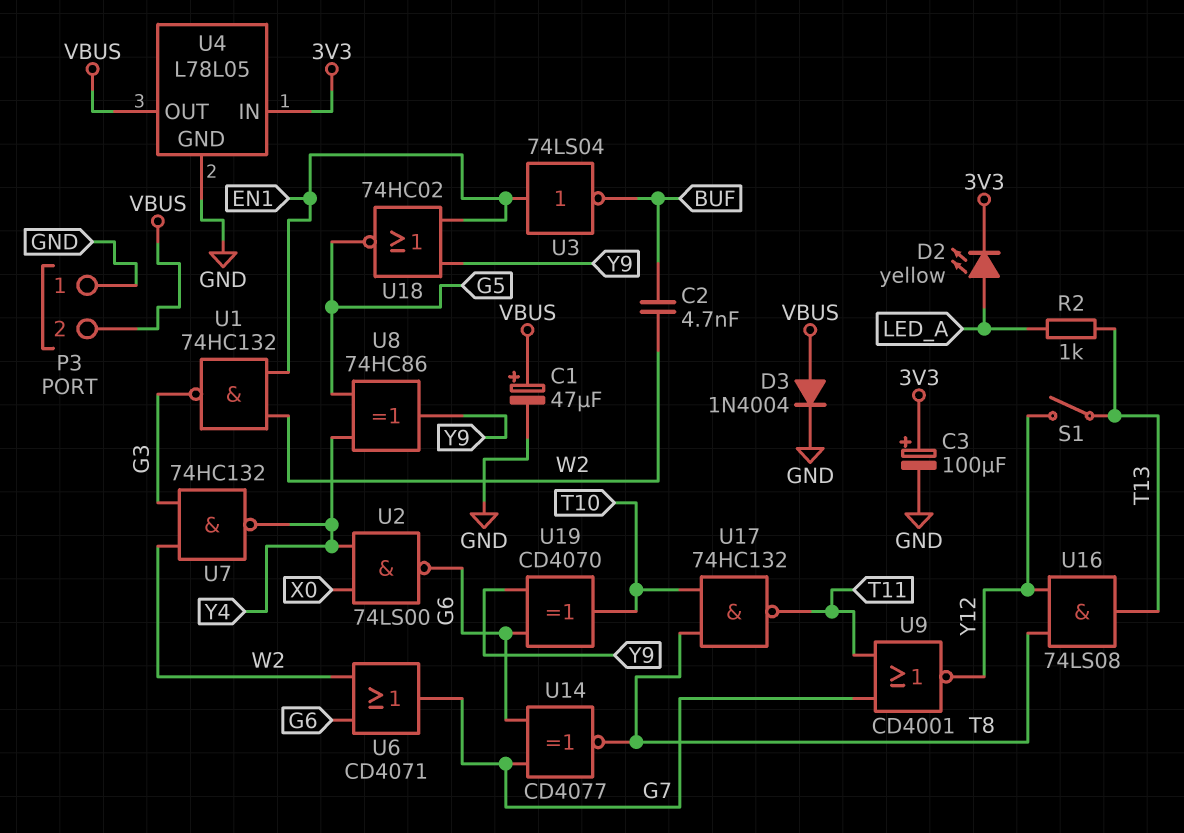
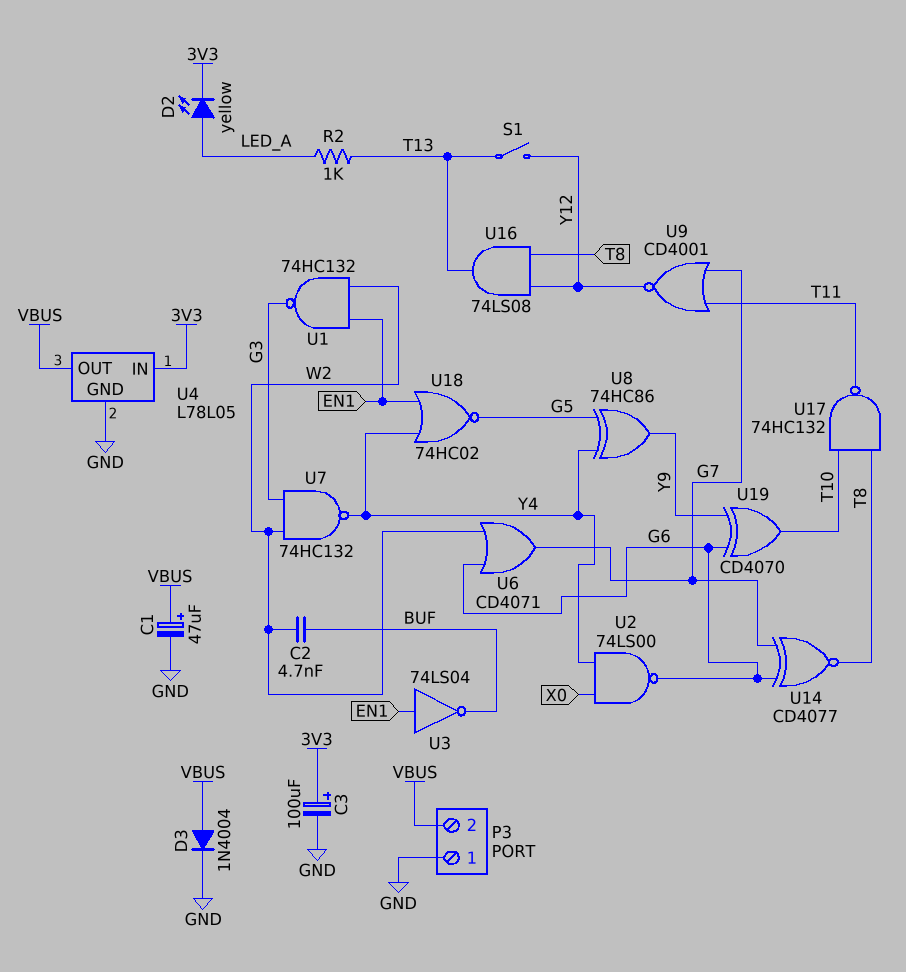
U18: NOR 74HC02 (in EN1, in Y9, out G5) -> NOR 74HC02 (in EN1, in Y4, out G5)

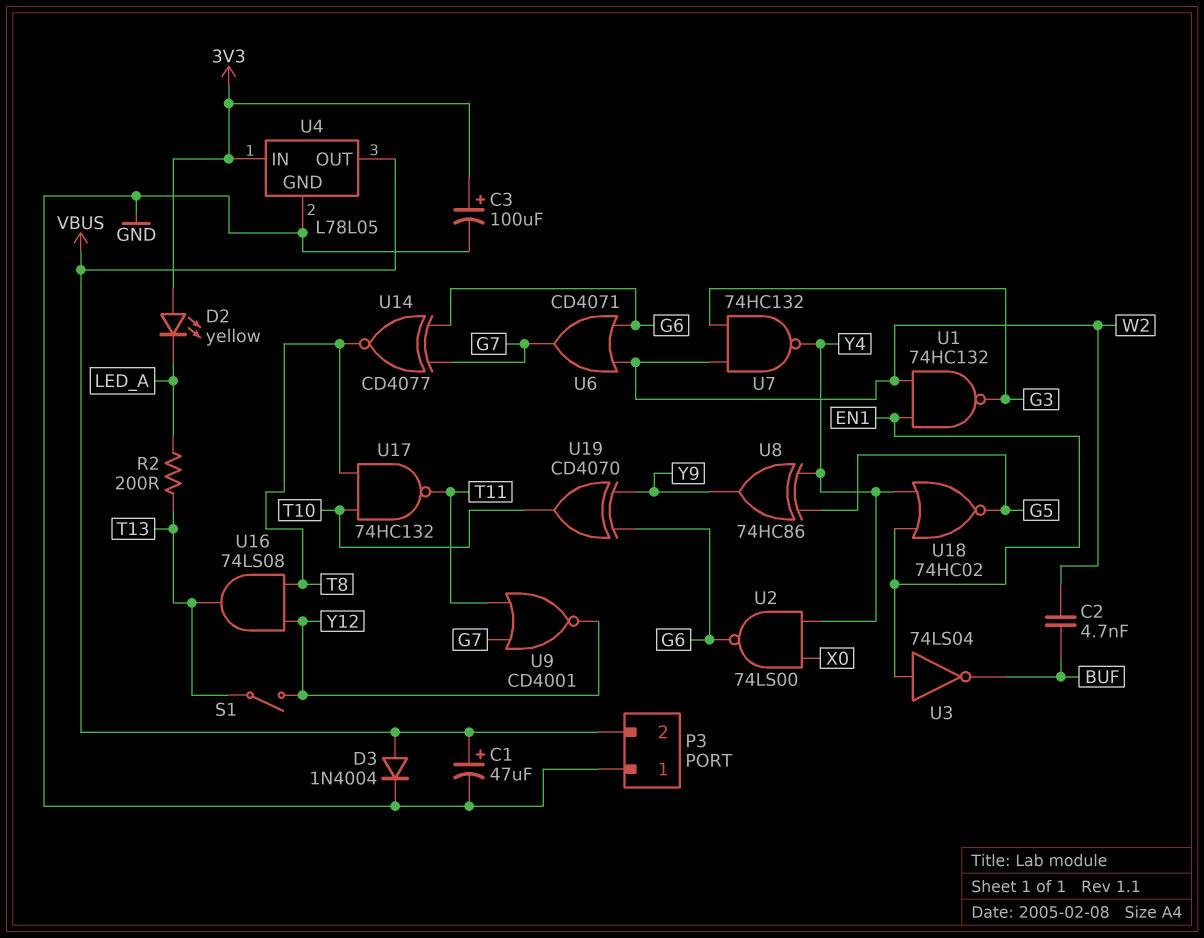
D2: LED yellow (A LED_A, K 3V3) -> LED yellow (A 3V3, K LED_A)
R2: 1k (LED_A, T13) -> 200 (LED_A, T13)

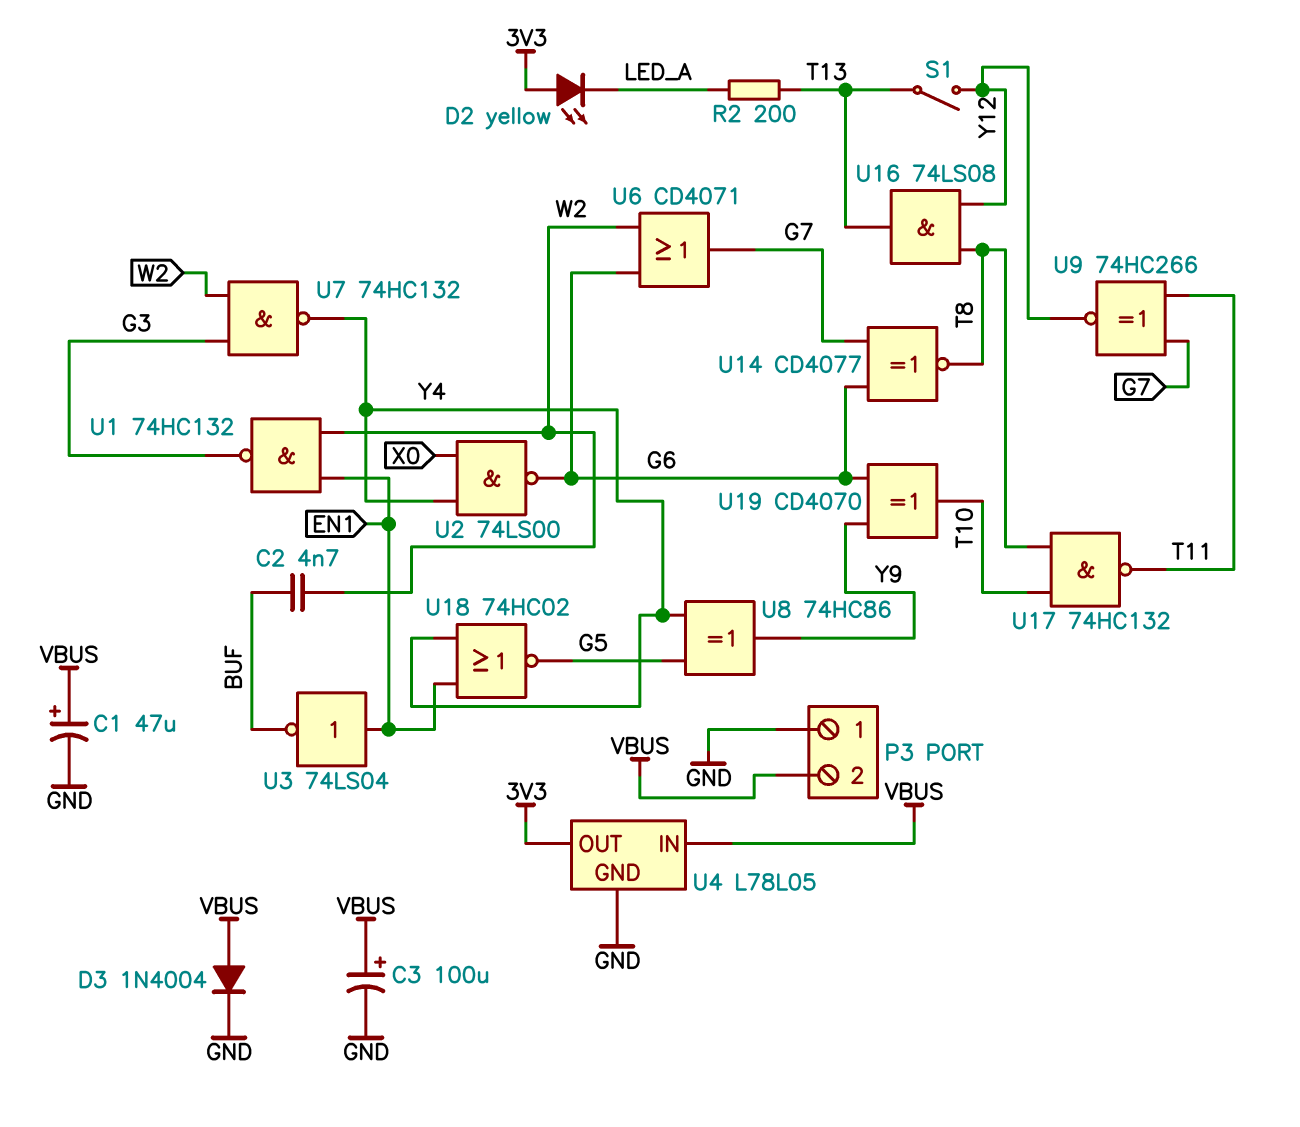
C3: 100uF (plus 3V3, minus GND) -> 100uF (plus VBUS, minus GND)
U4 pin IN: 3V3 -> VBUS
U4 pin OUT: VBUS -> 3V3
U9: NOR CD4001 (in G7, in T11, out Y12) -> XNOR 74HC266 (in G7, in T11, out Y12)

